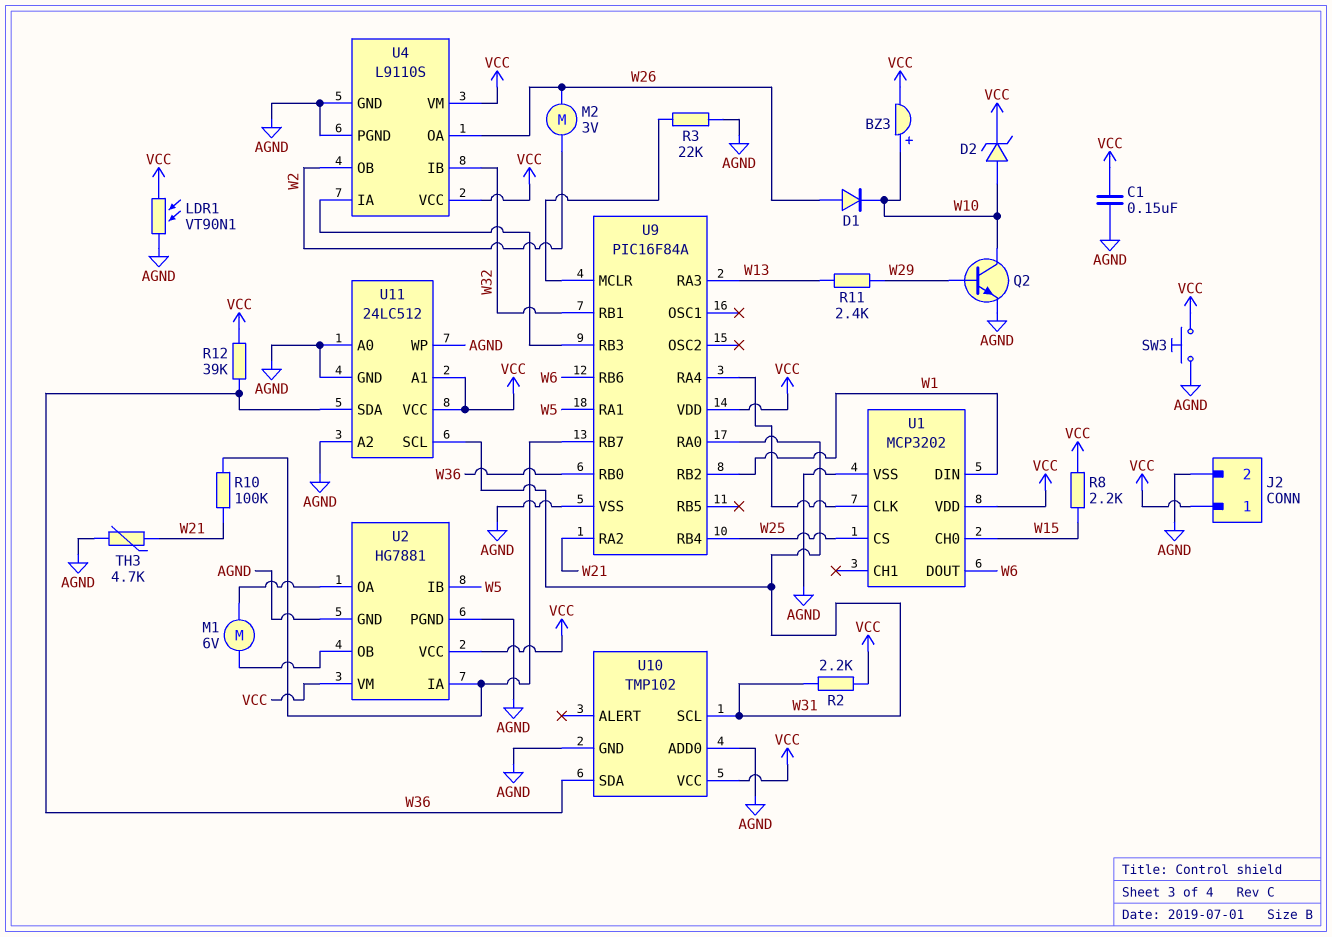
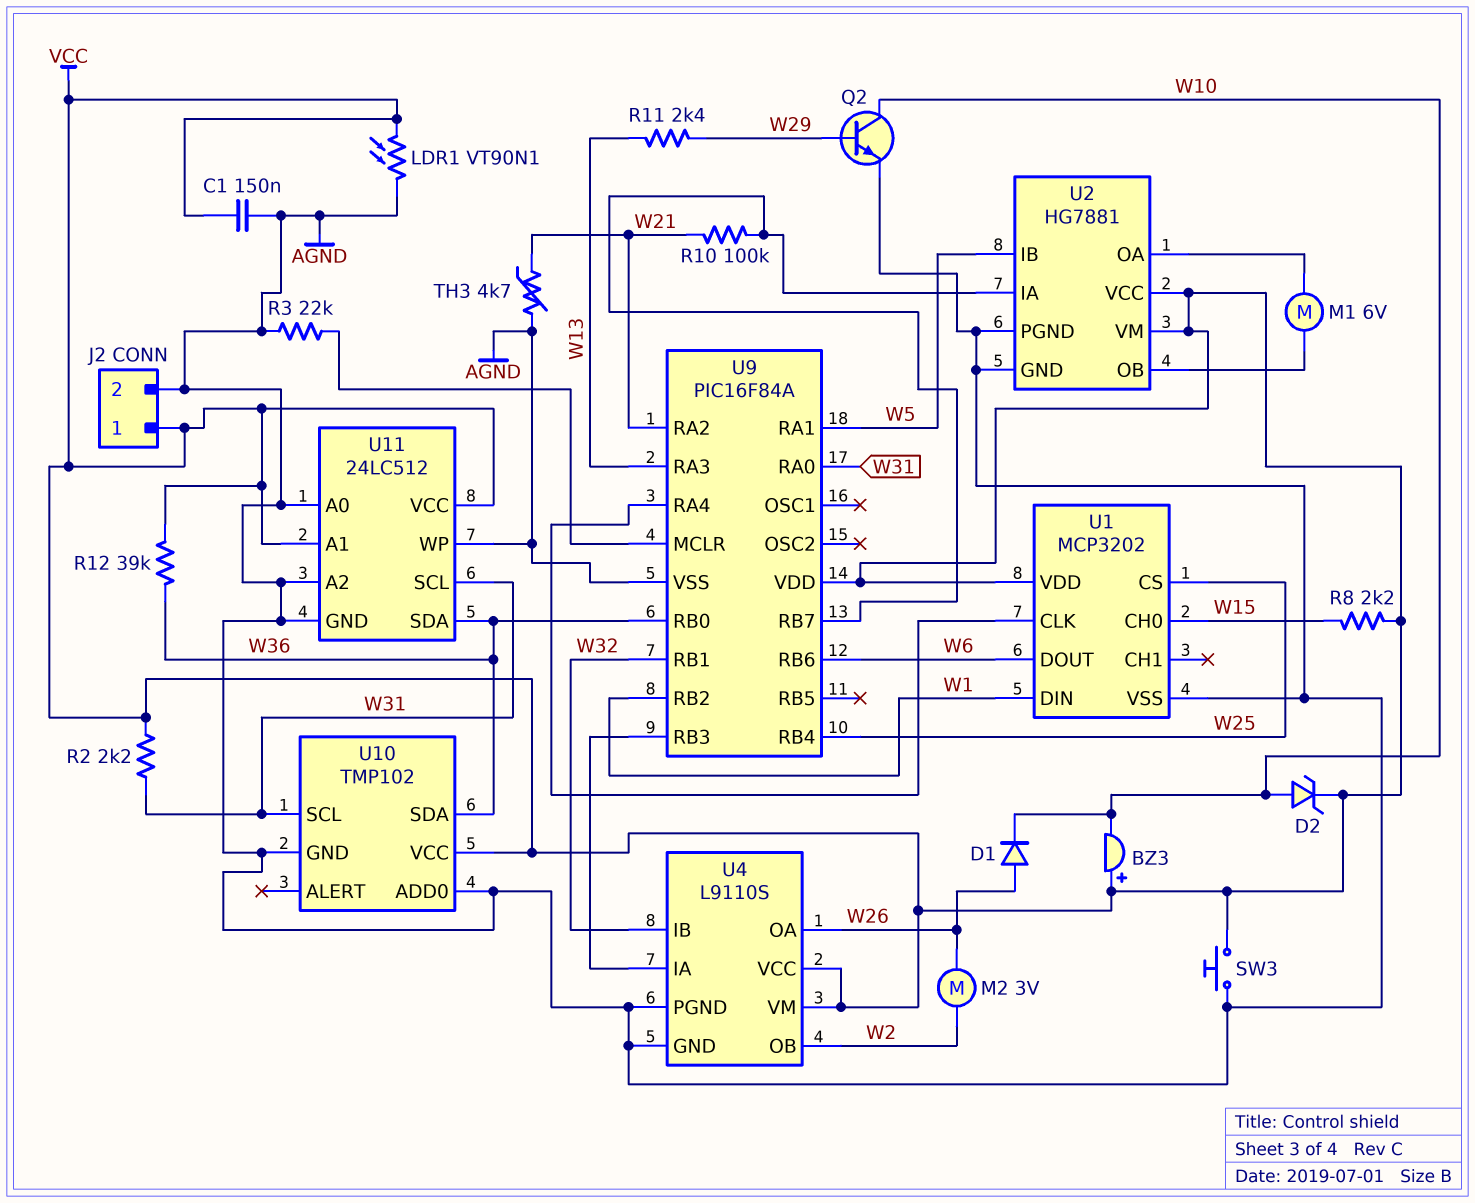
BZ3: buzzer (plus W10, minus VCC) -> buzzer (plus VCC, minus W10)

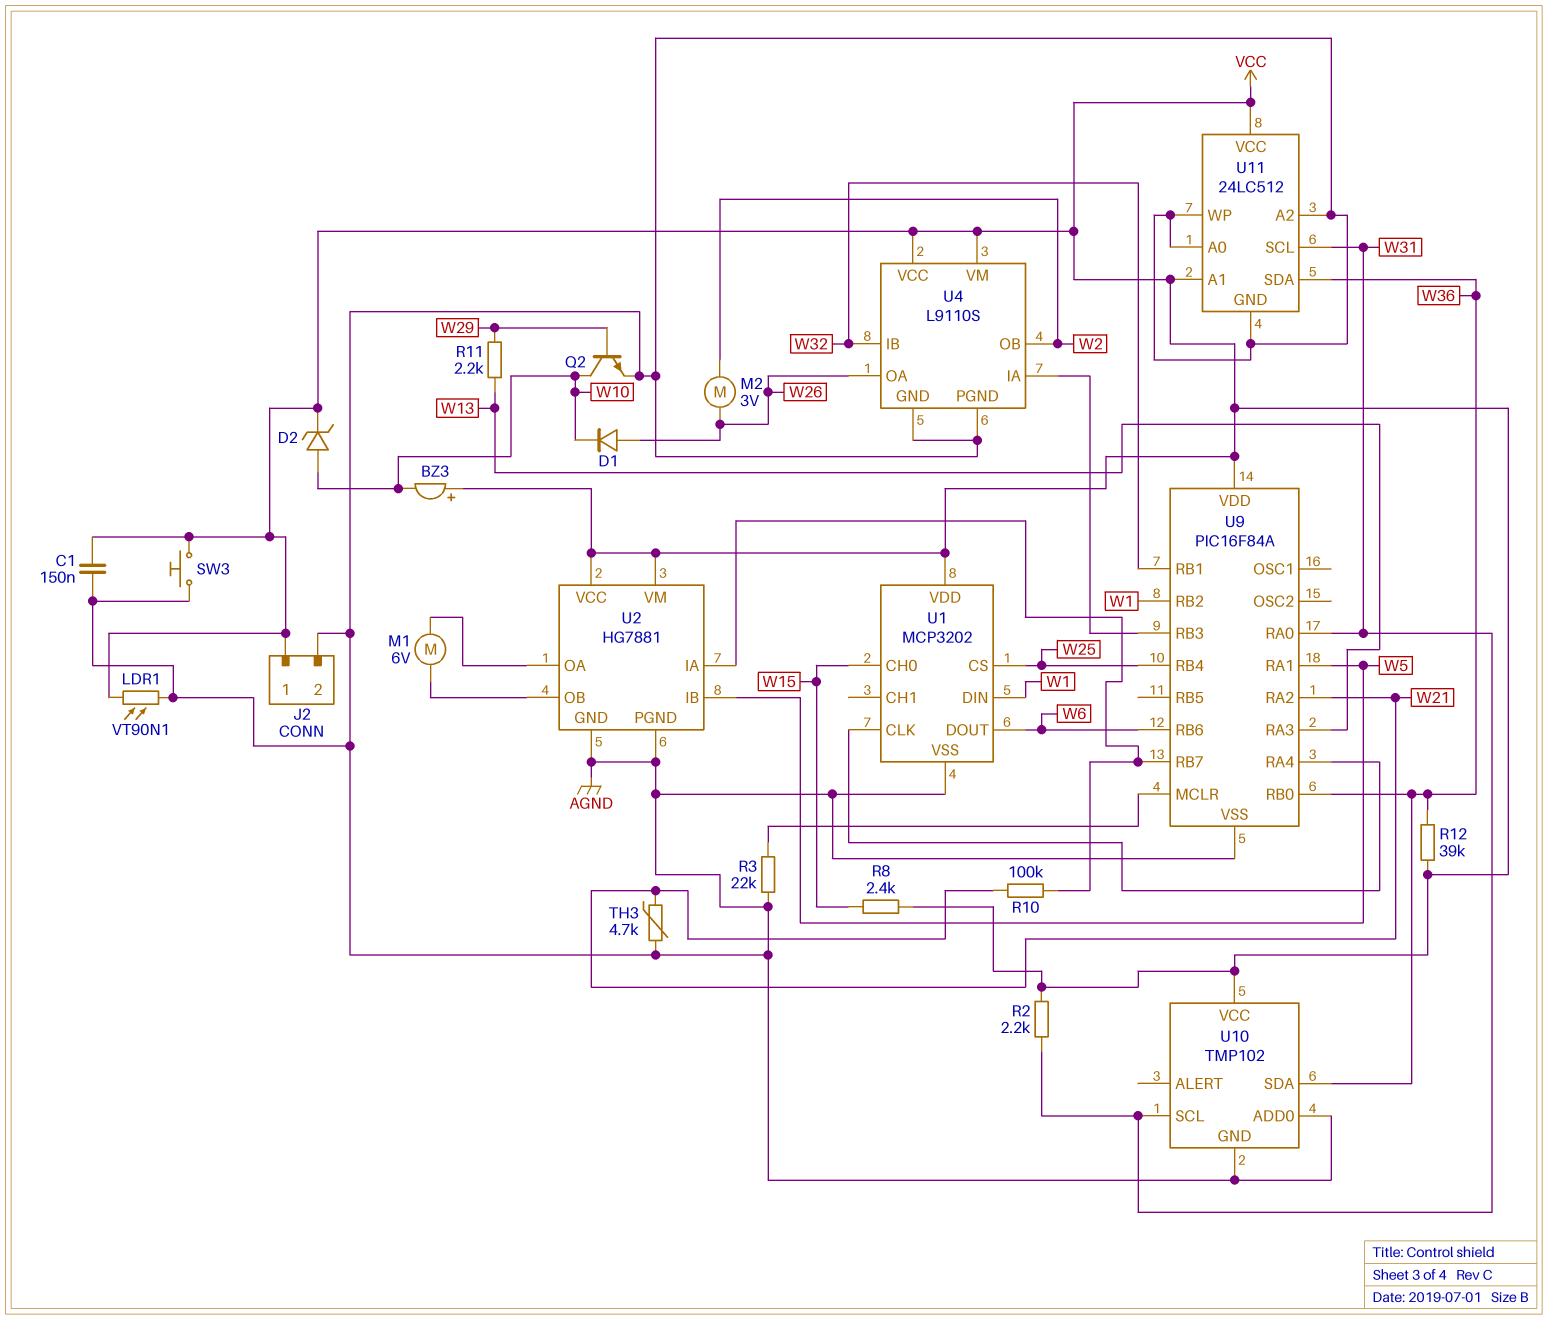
R8: 2.2k (VCC, W15) -> 2.4k (VCC, W15)
R11: 2.4k (W13, W29) -> 2.2k (W13, W29)

